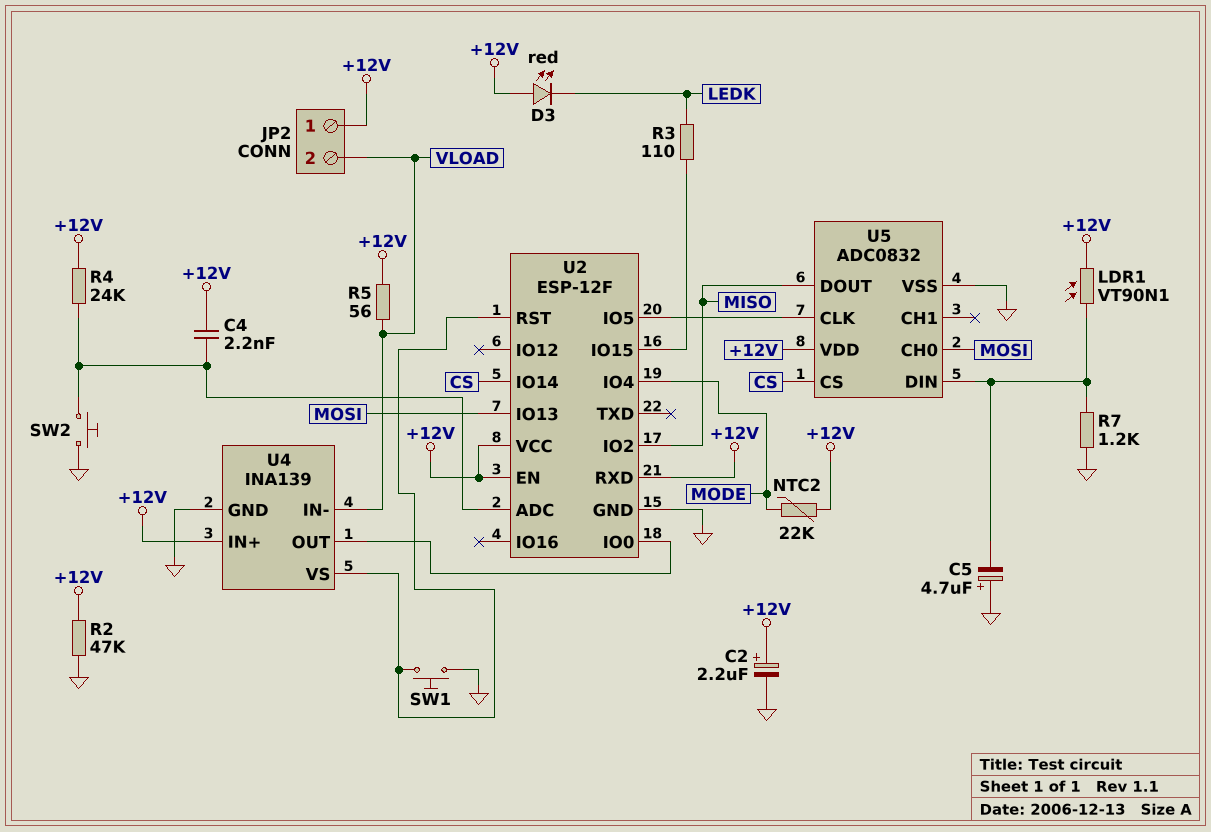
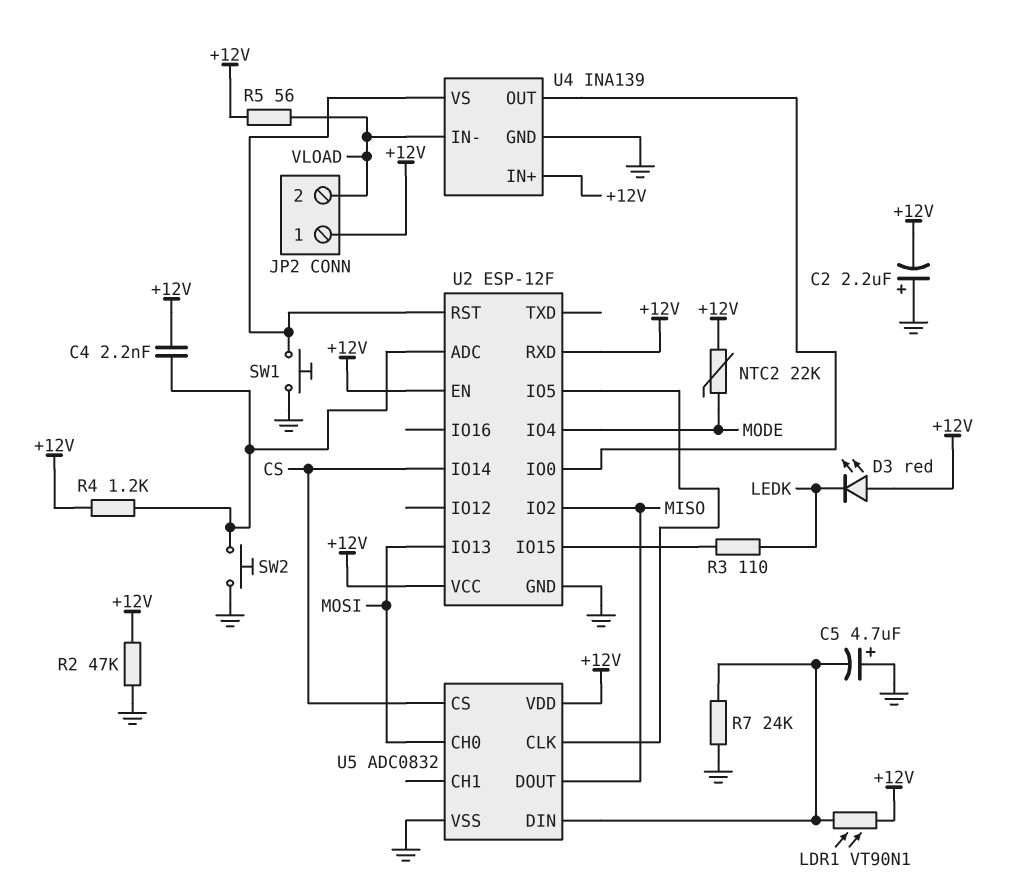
C2: 2.2uF (plus +12V, minus GND) -> 2.2uF (plus GND, minus +12V)
R4: 24k (+12V, U2/ADC) -> 1.2k (+12V, U2/ADC)
R7: 1.2k (GND, U5/DIN) -> 24k (GND, U5/DIN)

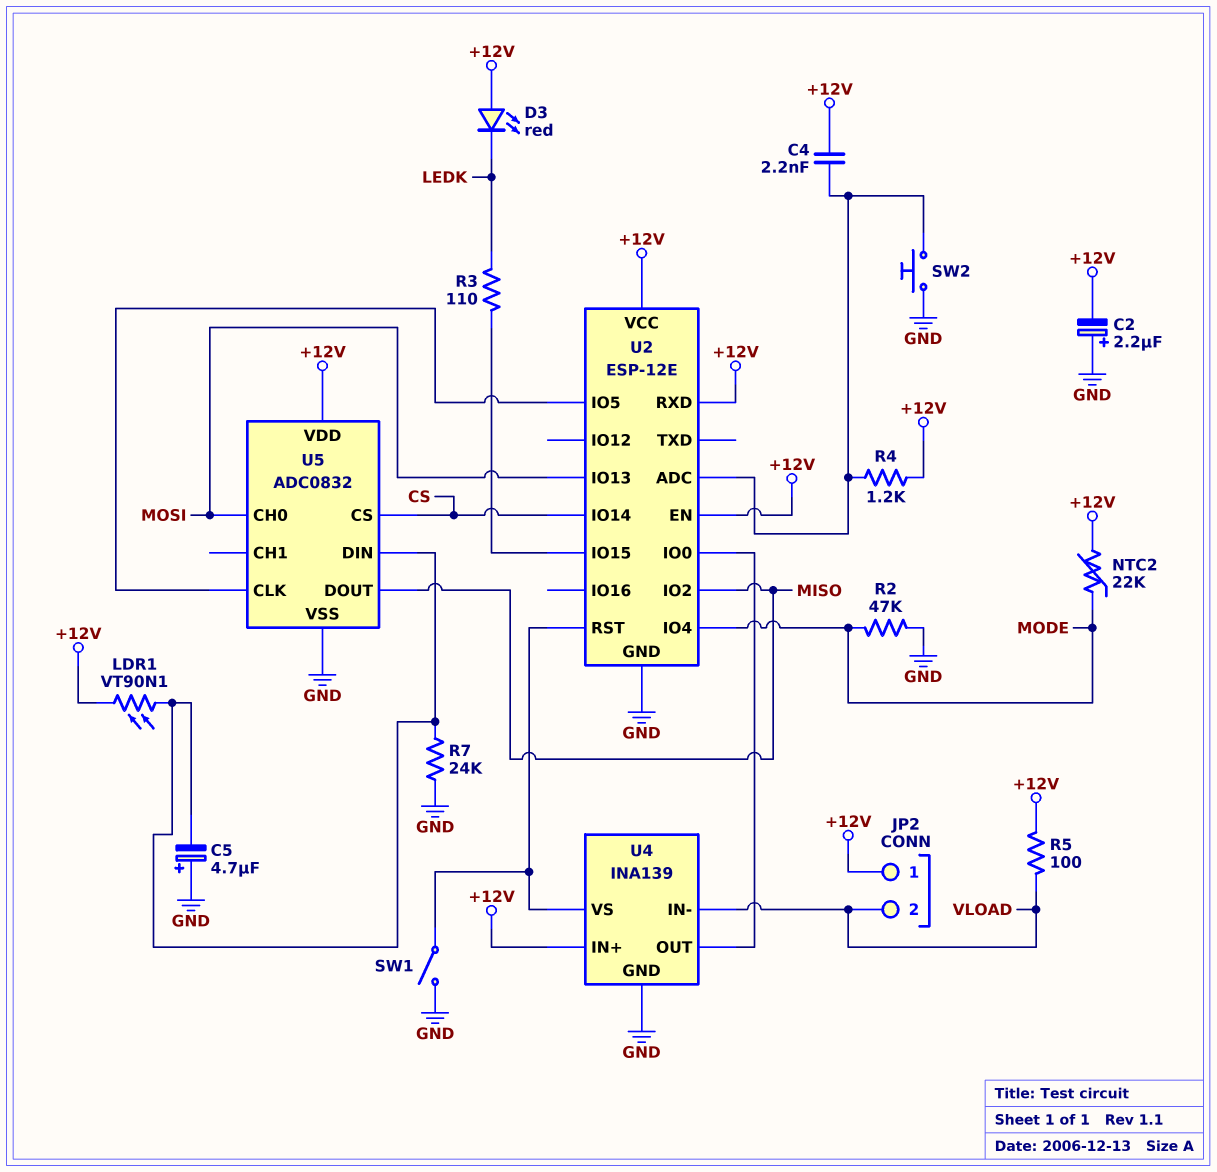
R2: 47k (+12V, GND) -> 47k (GND, MODE)
R5: 56 (+12V, VLOAD) -> 100 (+12V, VLOAD)
SW1: button (GND, U2/RST) -> switch (GND, U2/RST)
U2: ESP-12F -> ESP-12E

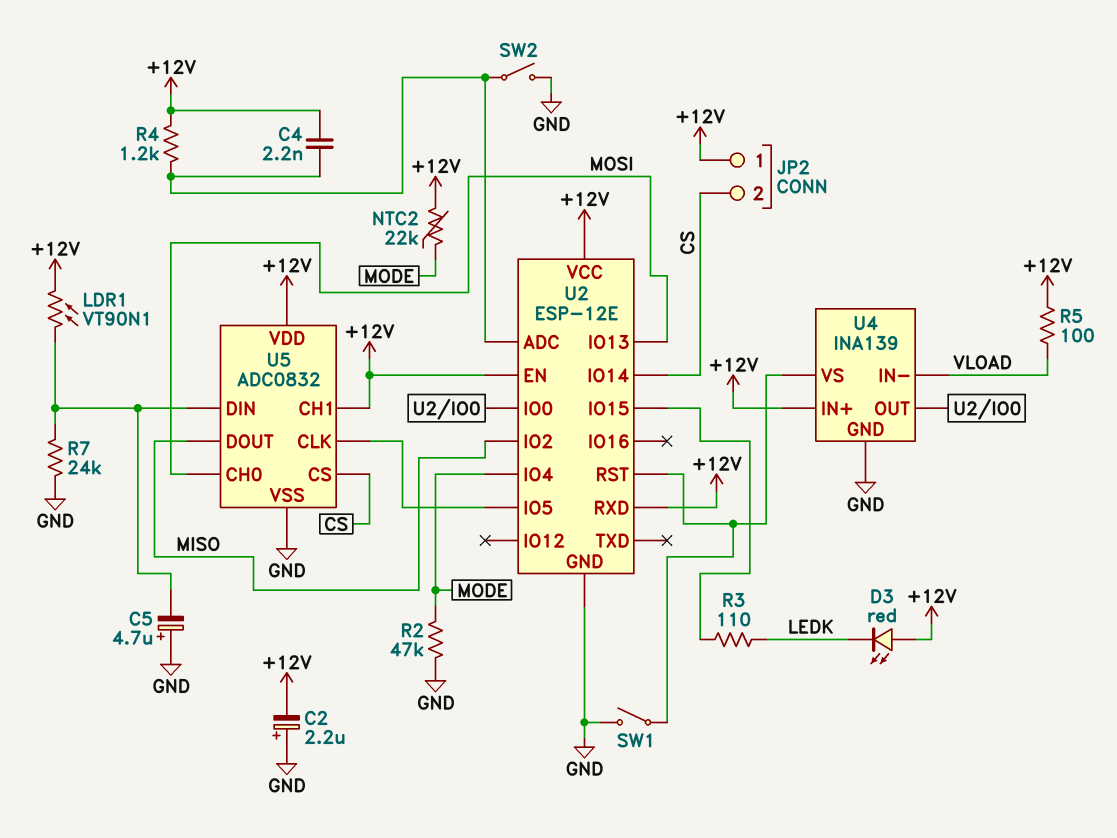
JP2 pin 2: VLOAD -> CS
SW2: button (GND, U2/ADC) -> switch (GND, U2/ADC)
U5 pin CH1: none -> +12V

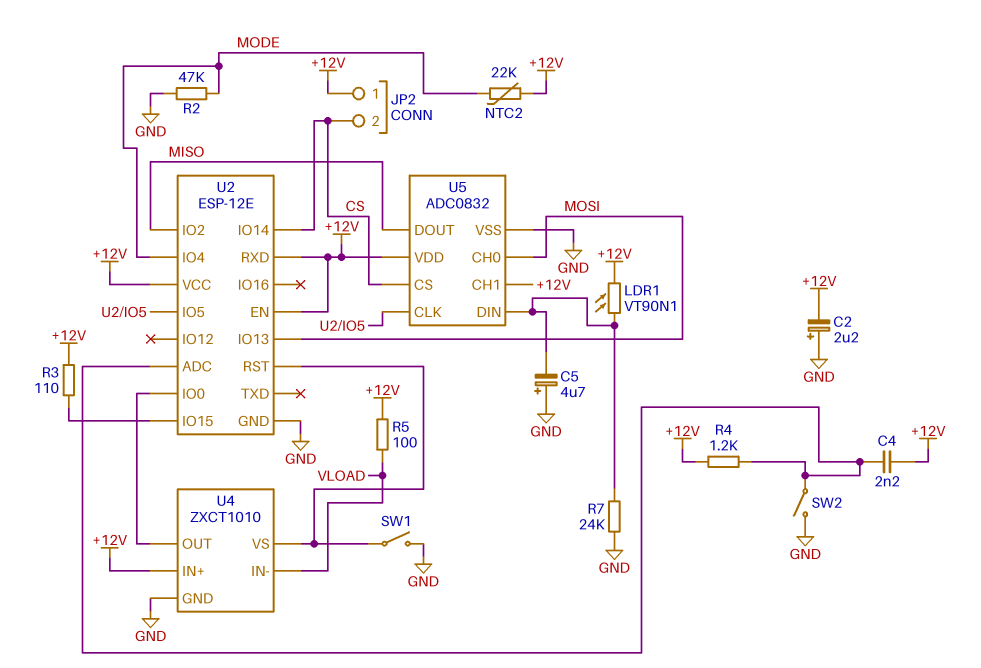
D3: LED red (A +12V, K LEDK) -> none
R3: 110 (LEDK, U2/IO15) -> 110 (+12V, U2/IO15)
U4: INA139 -> ZXCT1010

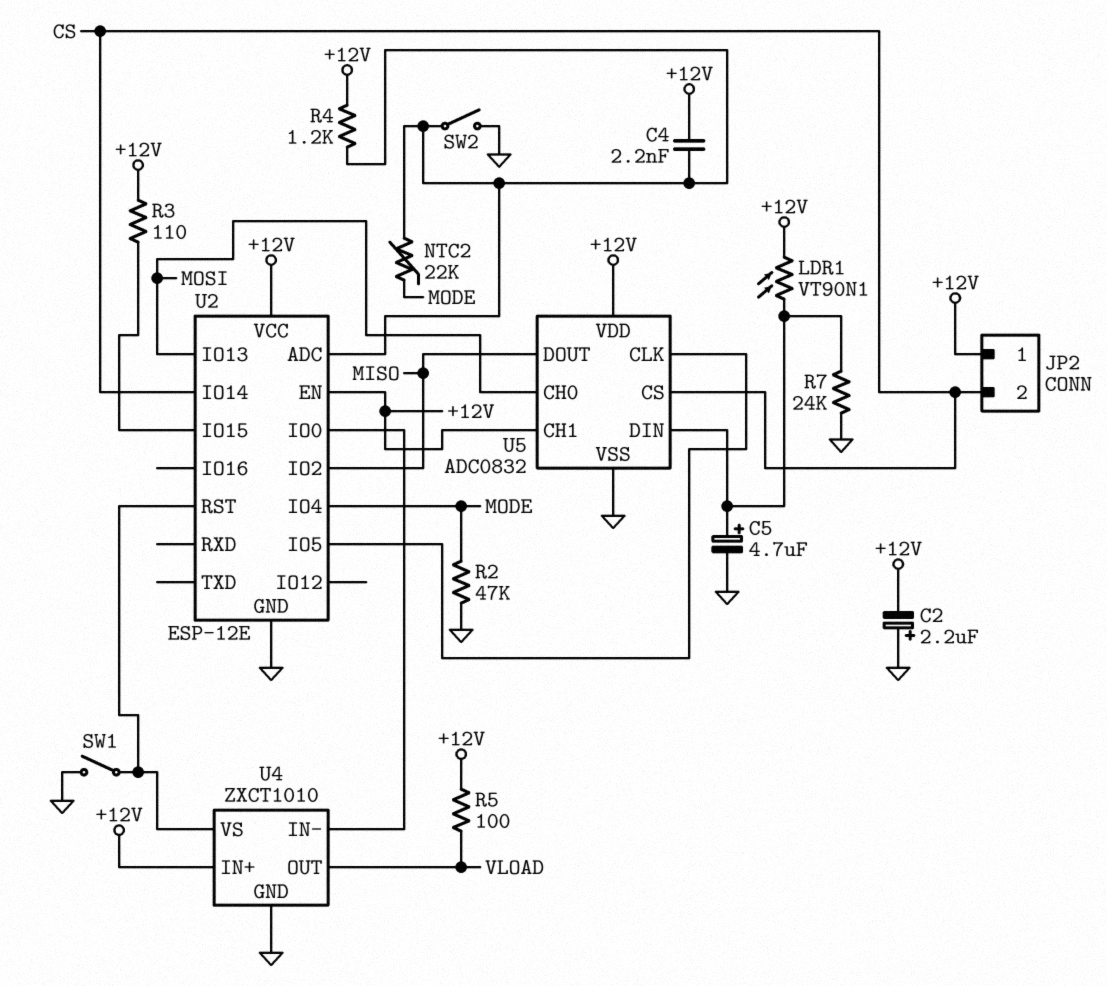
C5: 4.7uF (plus GND, minus U5/DIN) -> 4.7uF (plus U5/DIN, minus GND)
NTC2: 22k (+12V, MODE) -> 22k (MODE, U2/ADC)
U2 pin RXD: +12V -> none
U4 pin IN-: VLOAD -> U2/IO0
U4 pin OUT: U2/IO0 -> VLOAD

